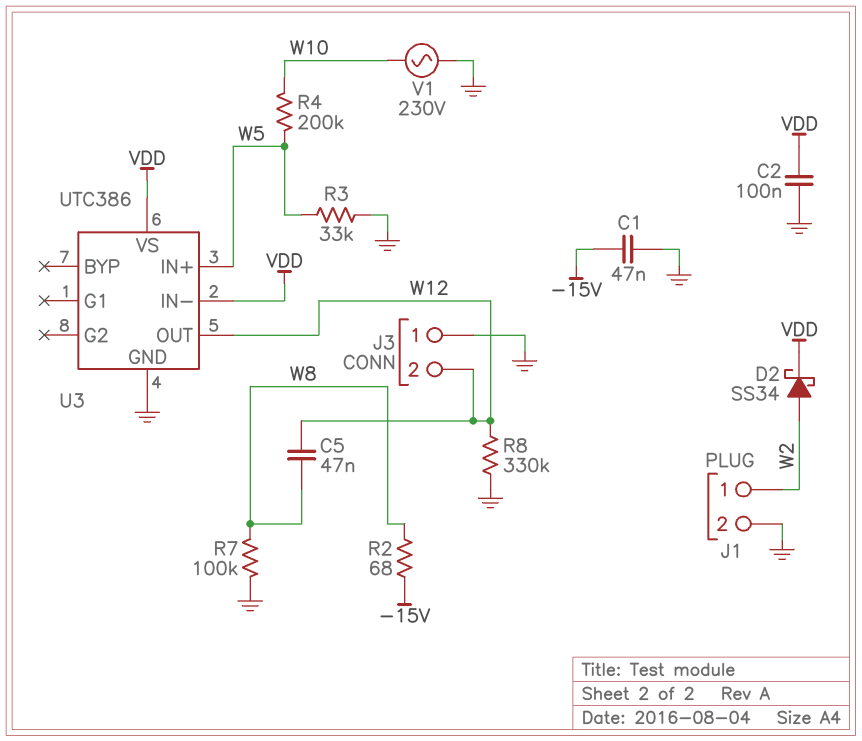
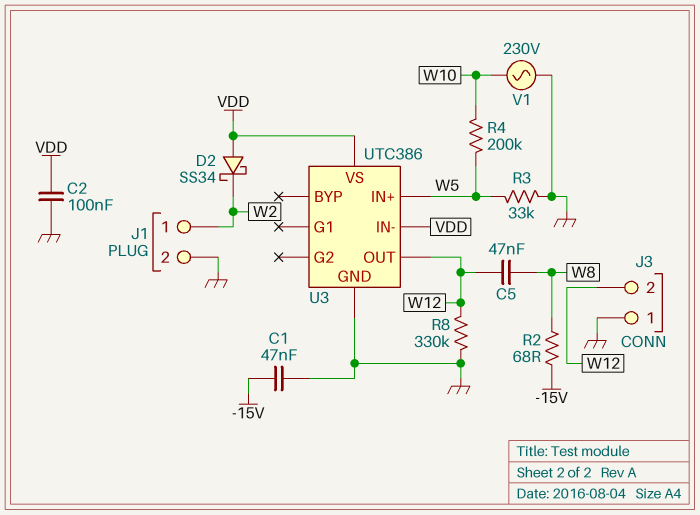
D2: schottky SS34 (A W2, K VDD) -> schottky SS34 (A VDD, K W2)
R7: 100k (GND, W8) -> none

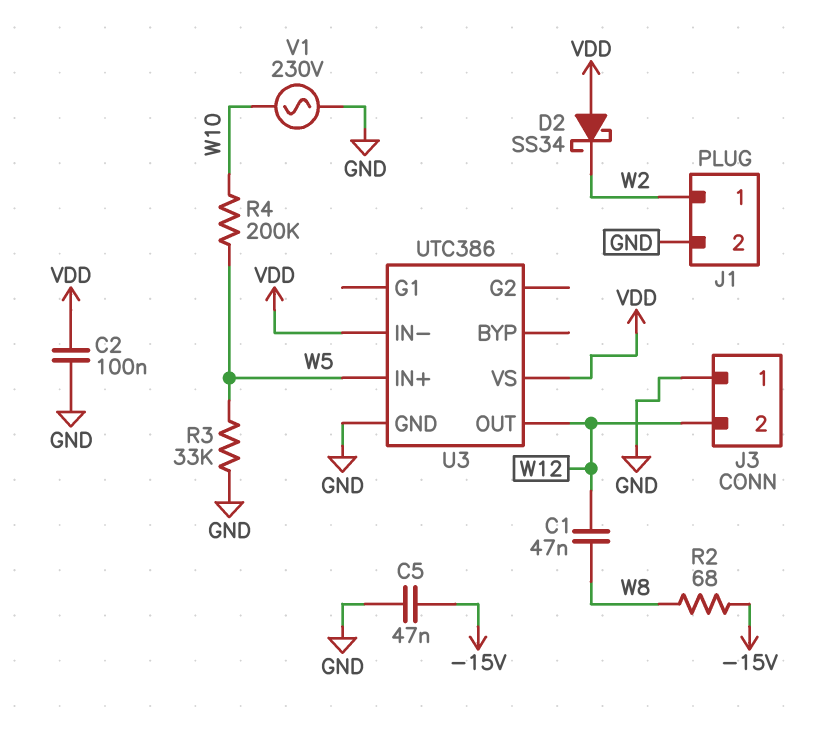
C1: 47nF (-15V, GND) -> 47nF (W8, W12)
C5: 47nF (W8, W12) -> 47nF (-15V, GND)
R8: 330k (GND, W12) -> none

